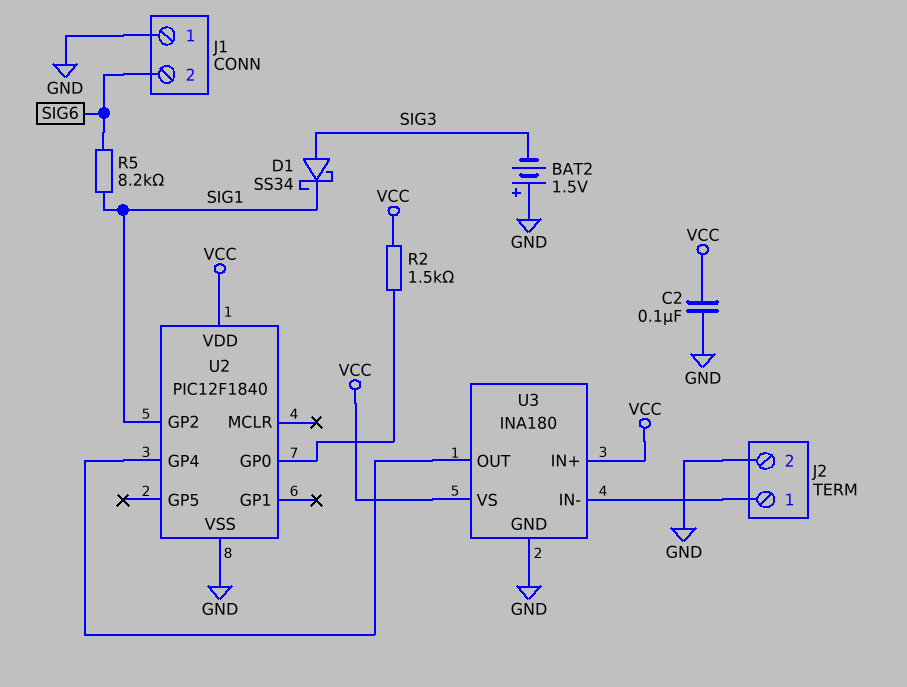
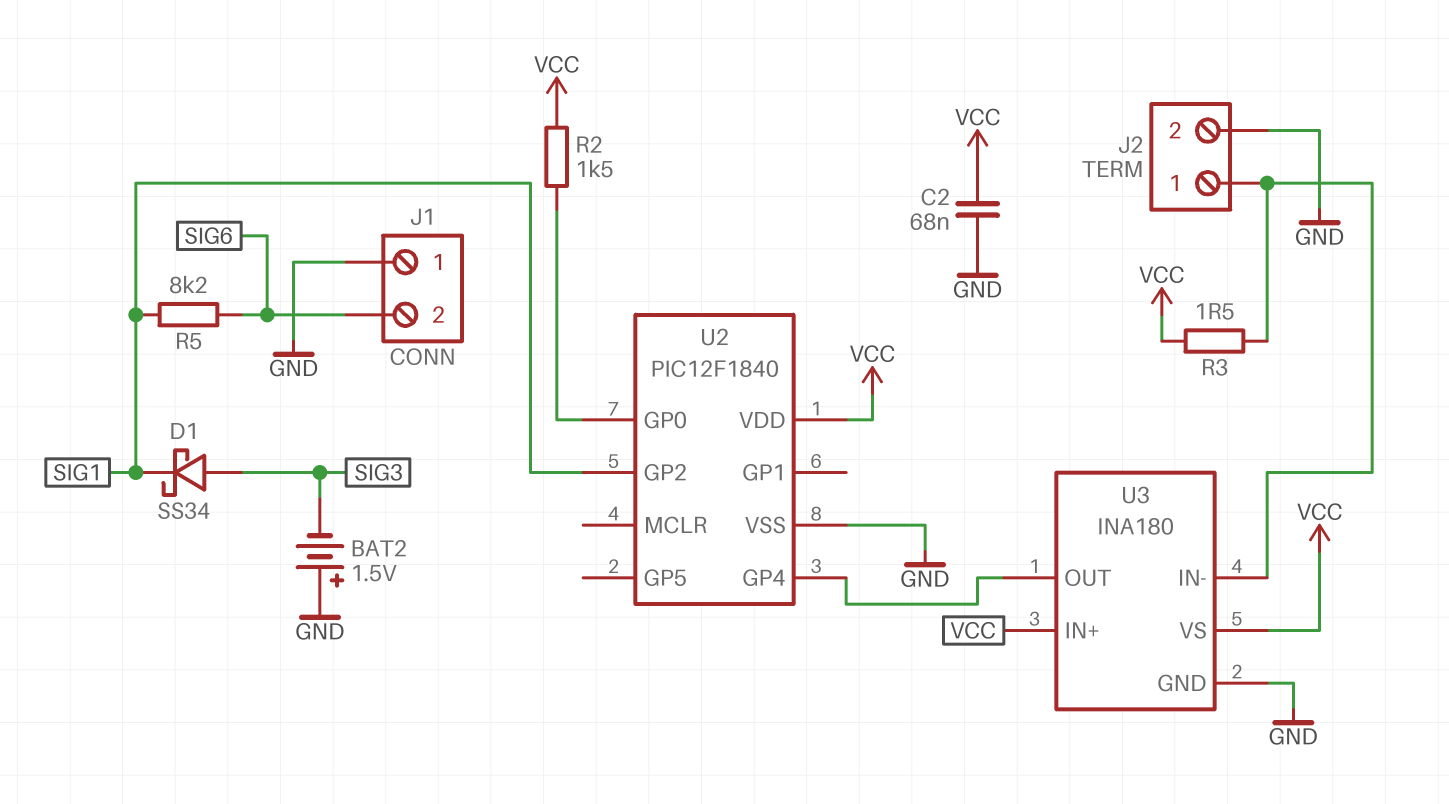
C2: 100nF (GND, VCC) -> 68nF (GND, VCC)
R3: none -> 1.5 (J2/1, VCC)

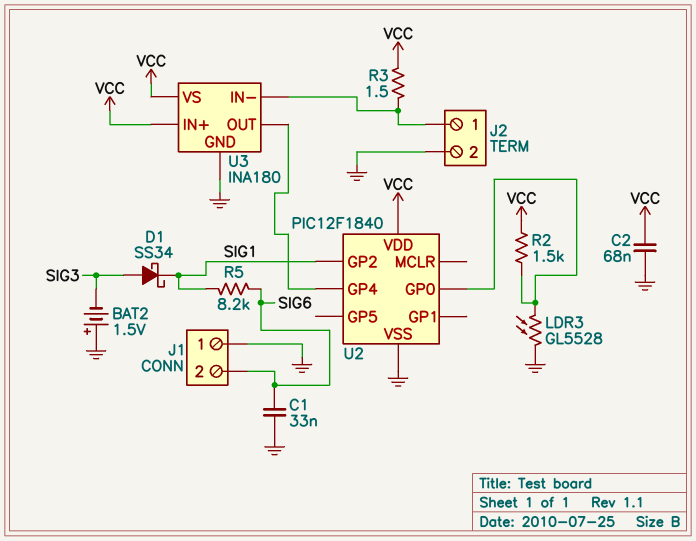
C1: none -> 33nF (GND, SIG6)
LDR3: none -> GL5528 (GND, U2/GP0)

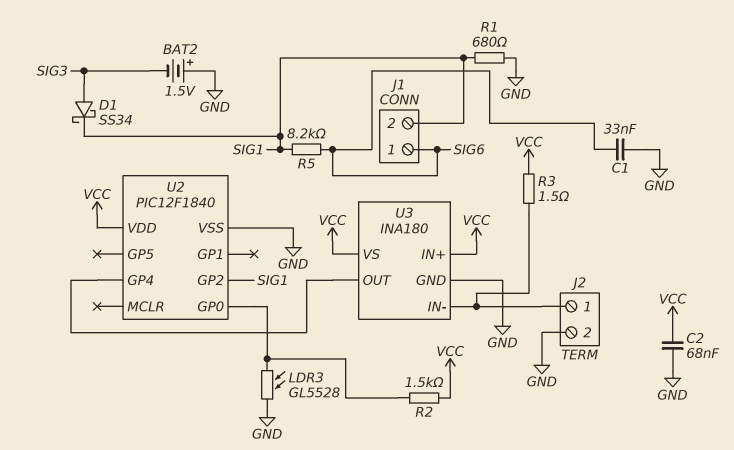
J1 pin 1: GND -> SIG6
J1 pin 2: SIG6 -> SIG1
R1: none -> 680 (GND, SIG1)

